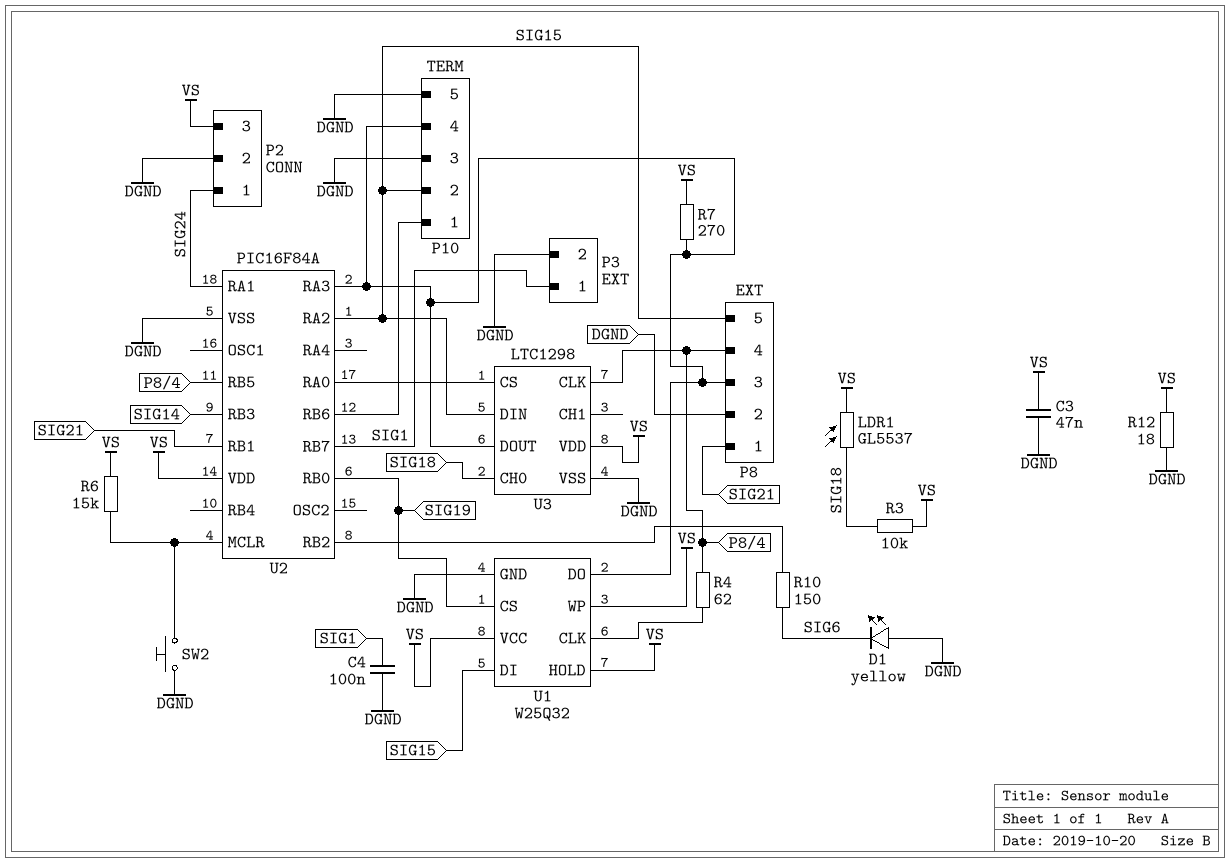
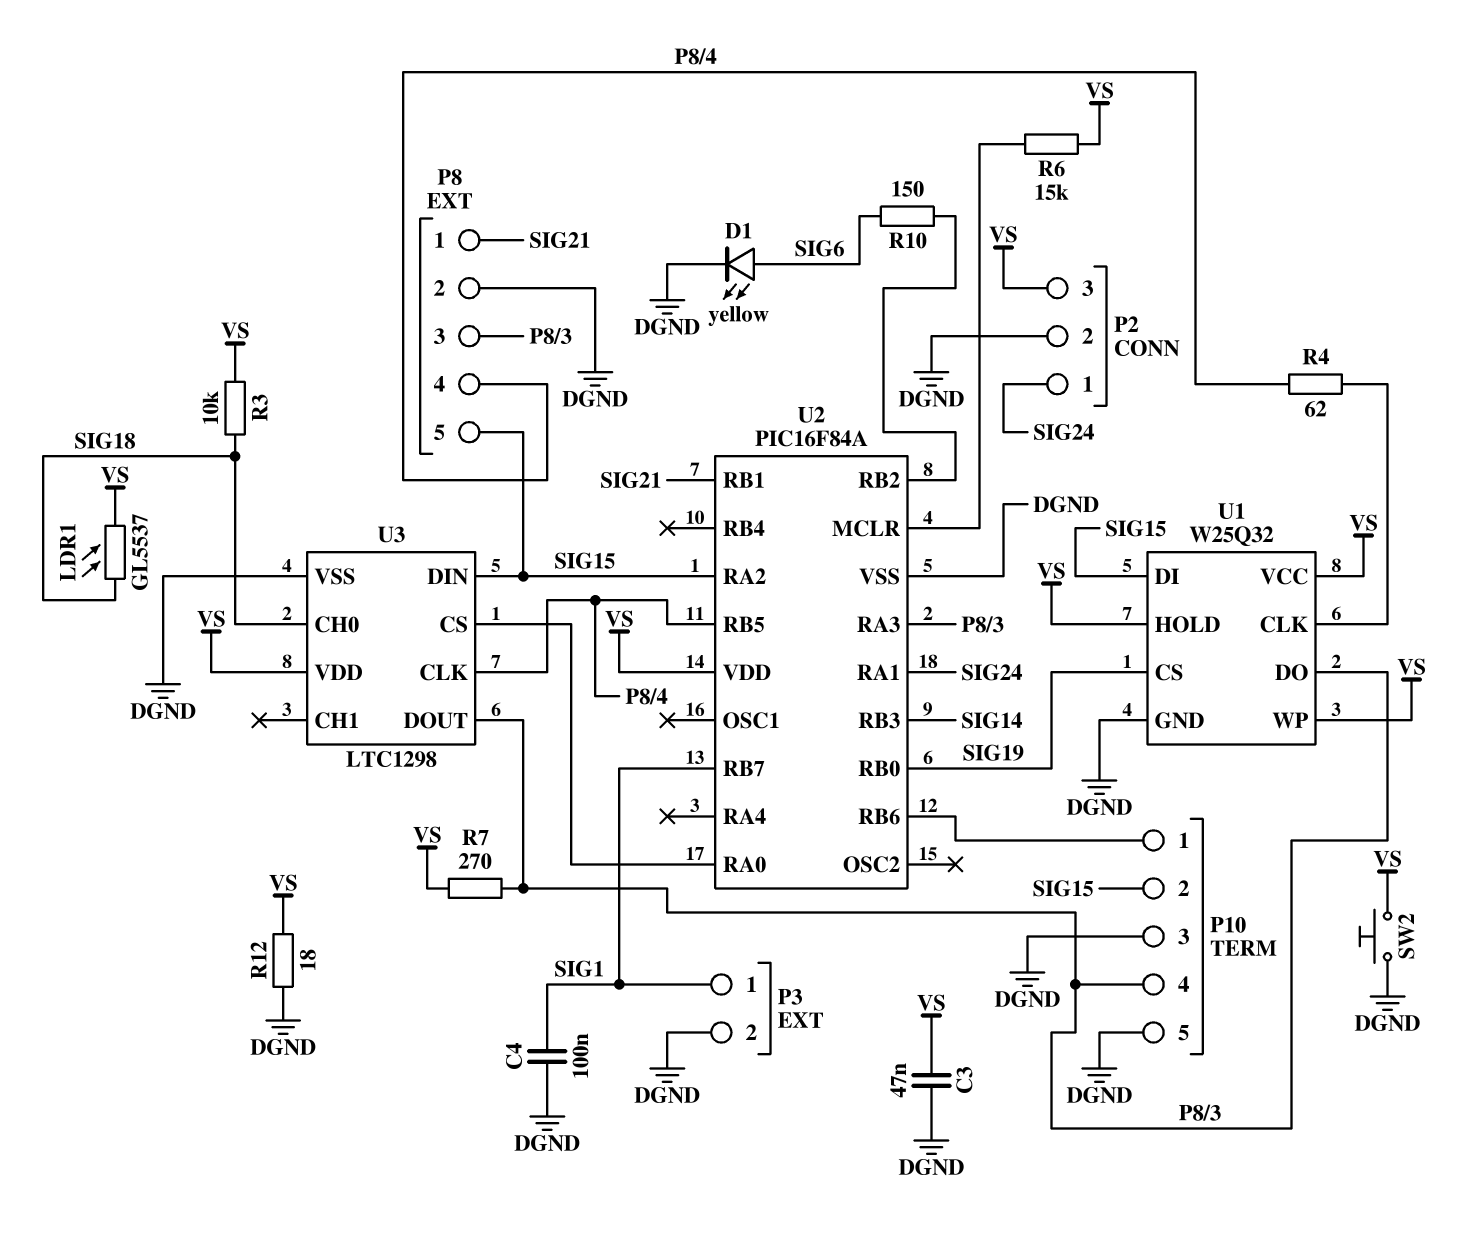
D1: LED yellow (A DGND, K SIG6) -> LED yellow (A SIG6, K DGND)
SW2: button (DGND, U2/MCLR) -> button (DGND, VS)

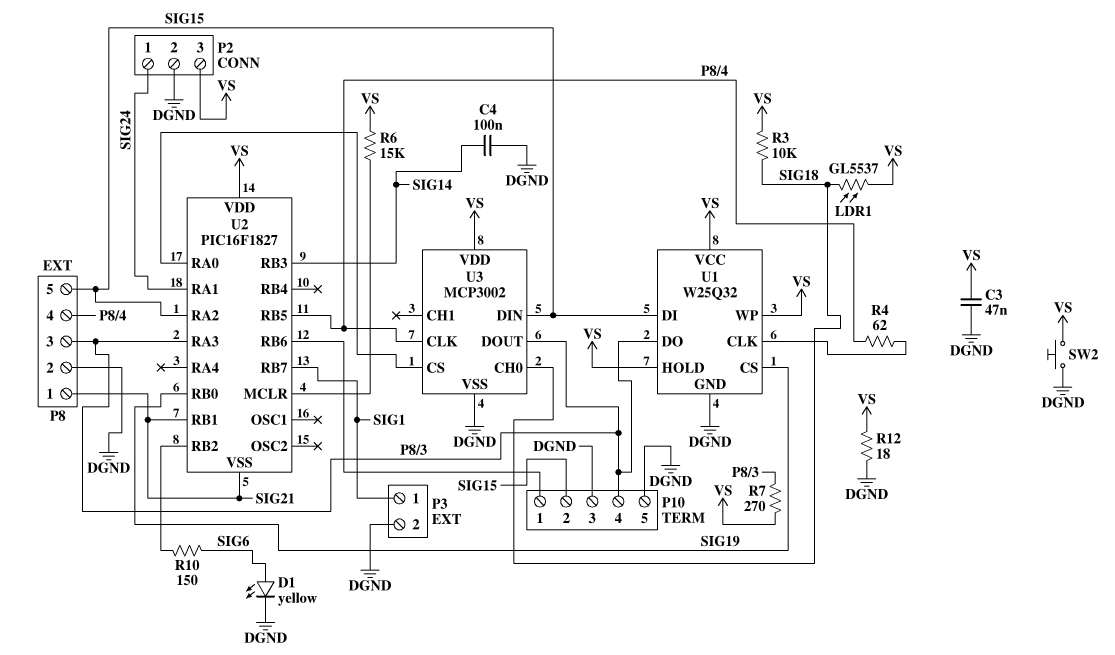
C4: 100nF (DGND, SIG1) -> 100nF (DGND, SIG14)
U2: PIC16F84A -> PIC16F1827
U2 pin VSS: DGND -> SIG21
U3: LTC1298 -> MCP3002

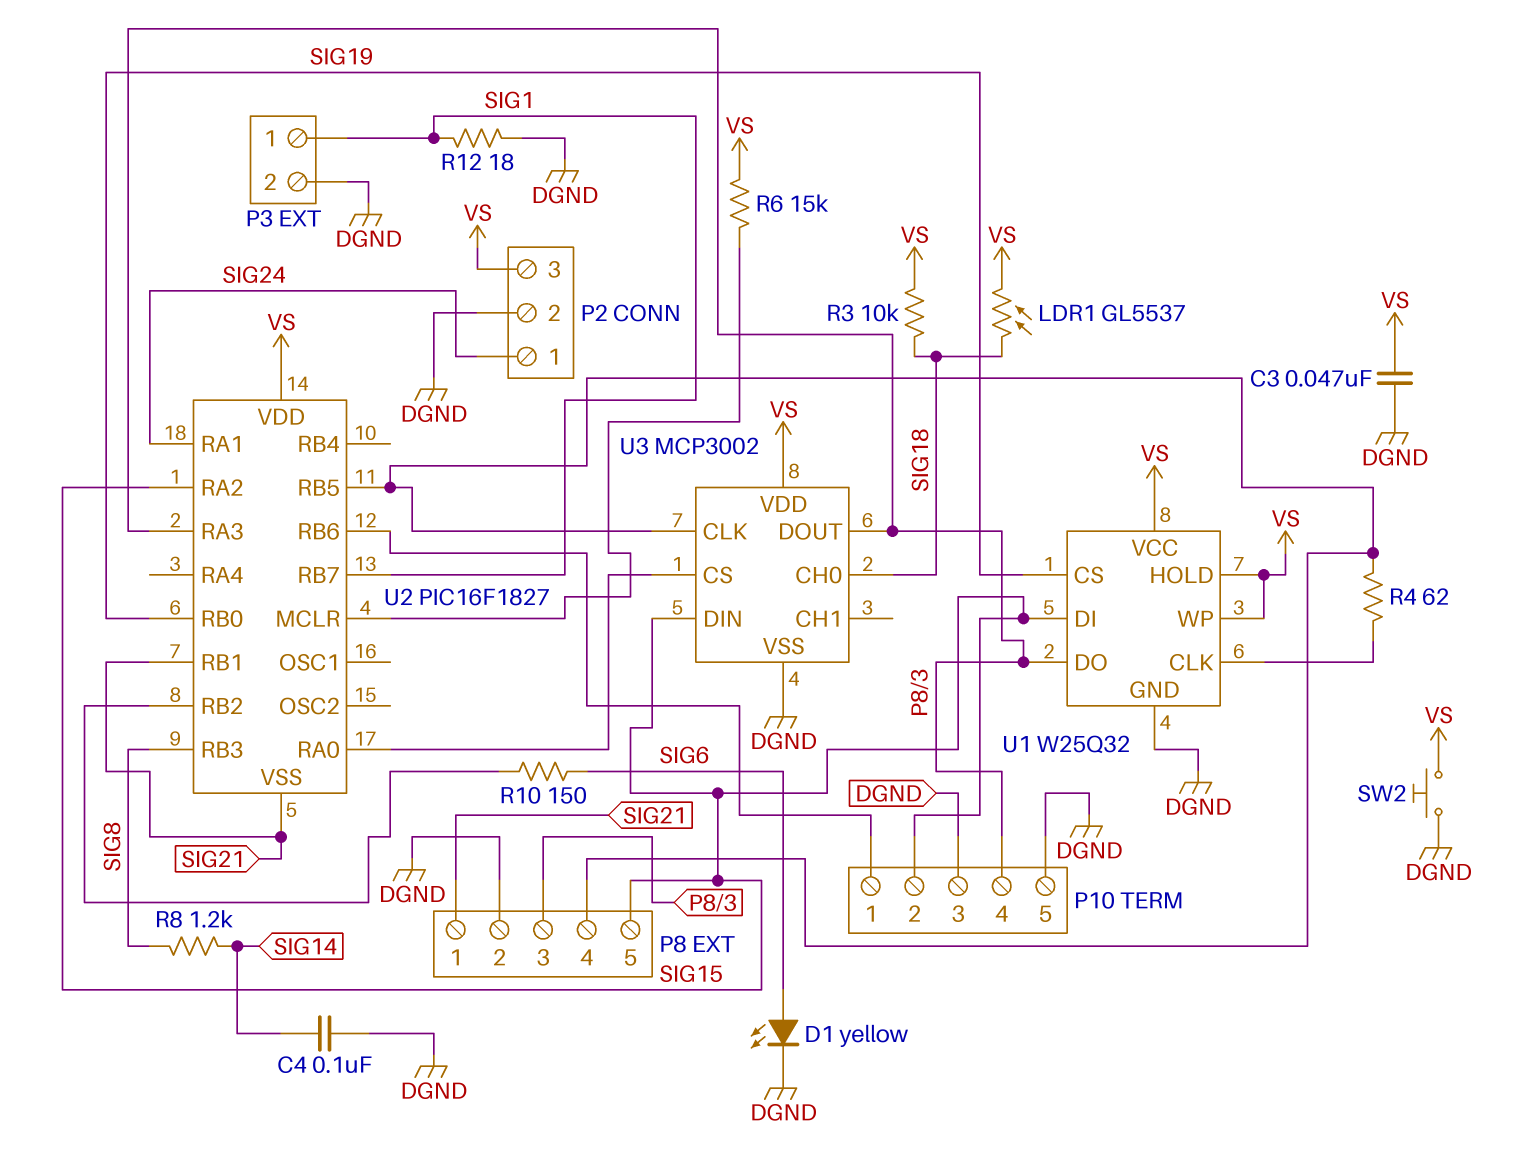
R7: 270 (P8/3, VS) -> none
R8: none -> 1.2k (SIG8, SIG14)
R12: 18 (DGND, VS) -> 18 (DGND, SIG1)
U2 pin RB3: SIG14 -> SIG8

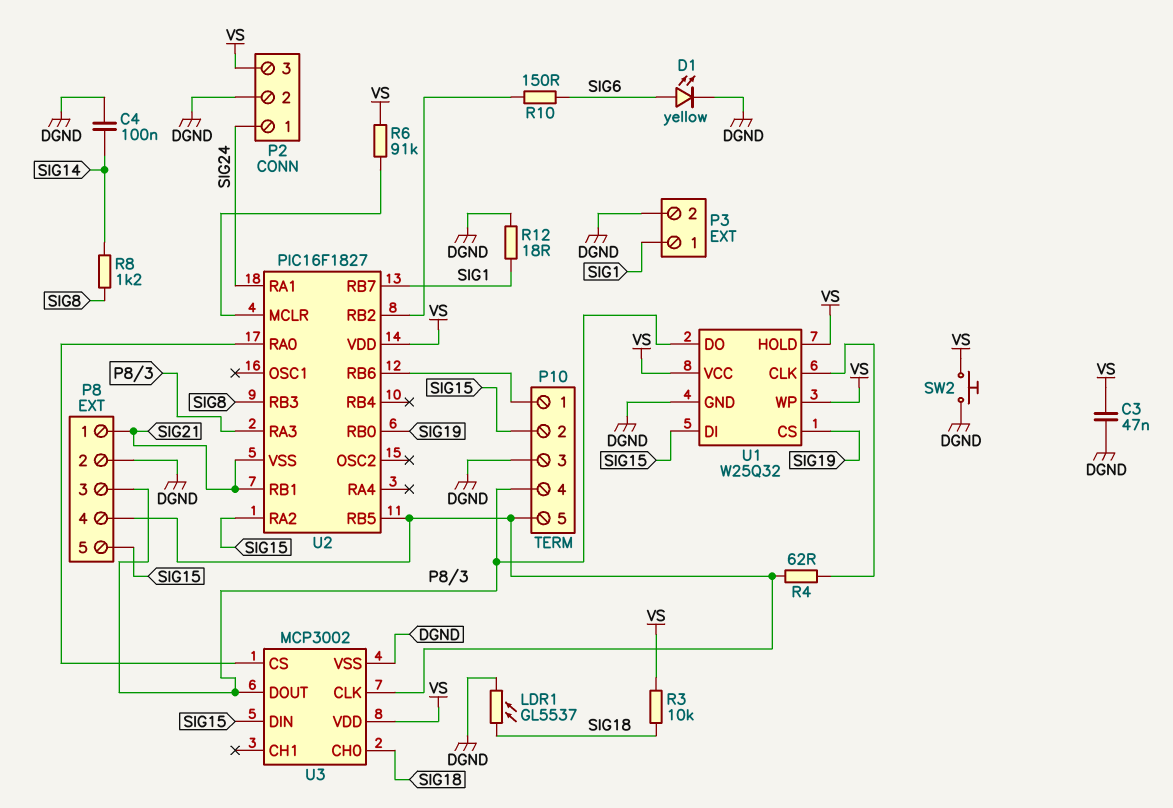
LDR1: GL5537 (SIG18, VS) -> GL5537 (DGND, SIG18)
P10 pin 5: DGND -> P8/4
R6: 15k (U2/MCLR, VS) -> 91k (U2/MCLR, VS)

